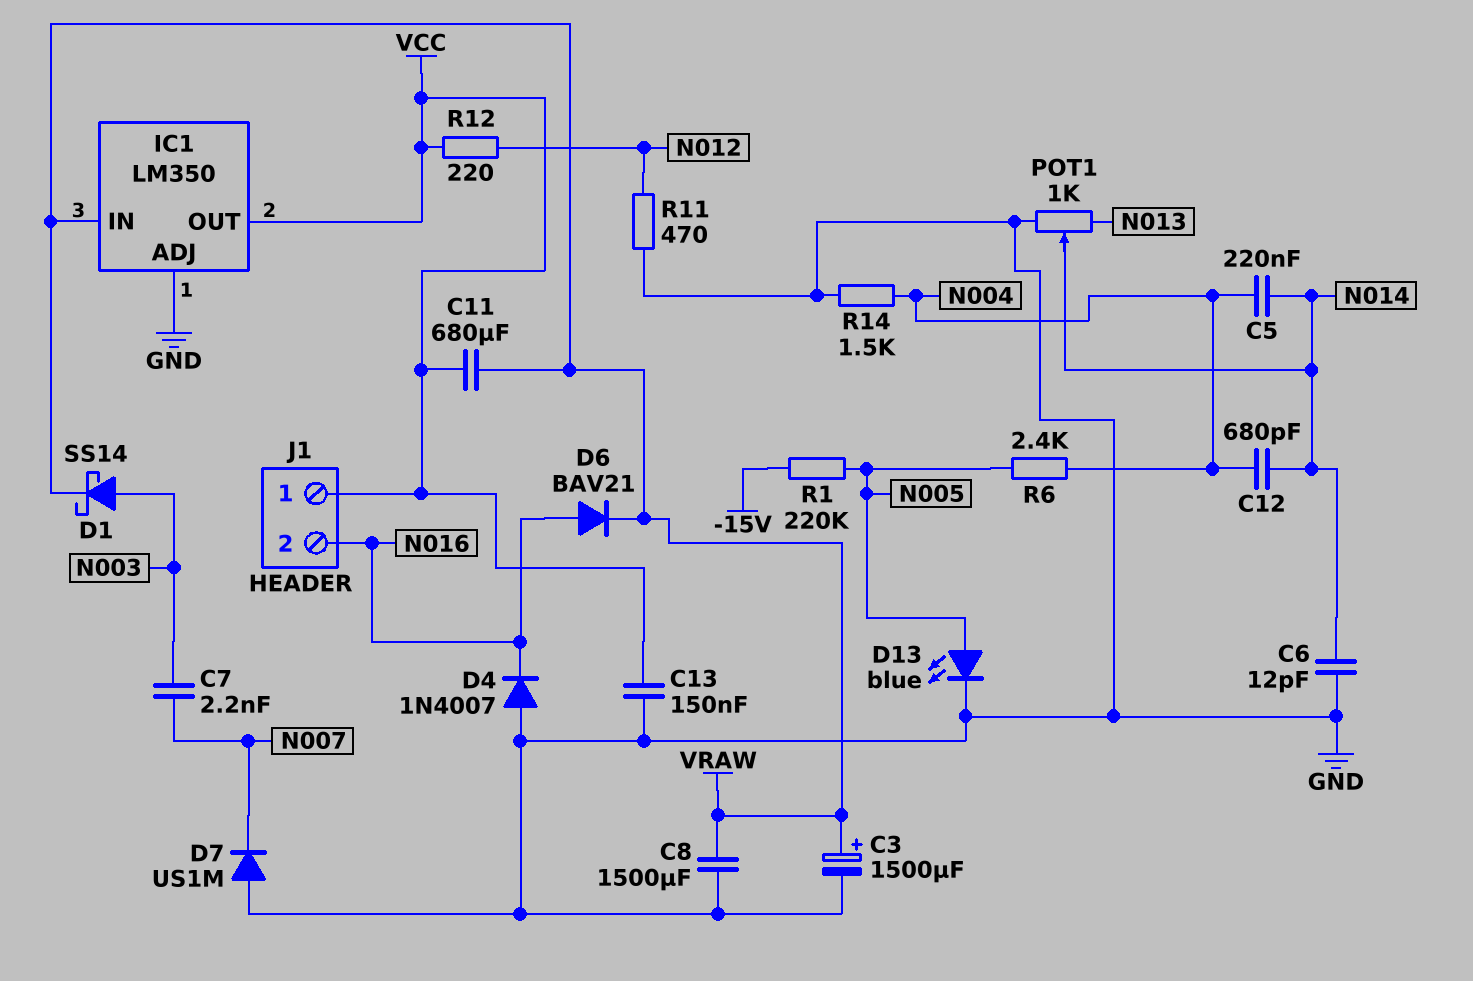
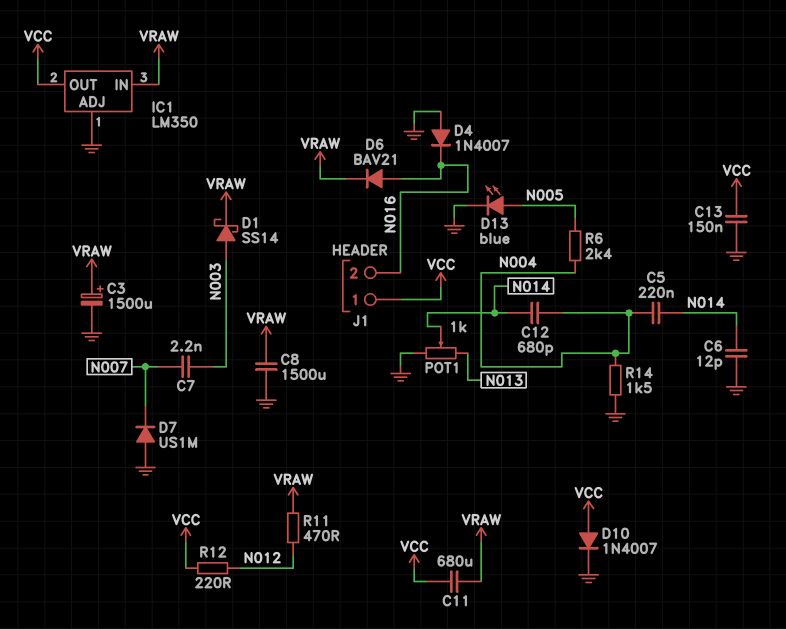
D10: none -> diode 1N4007 (A VCC, K GND)
R1: 220k (-15V, N005) -> none
R11: 470 (GND, N012) -> 470 (N012, VRAW)

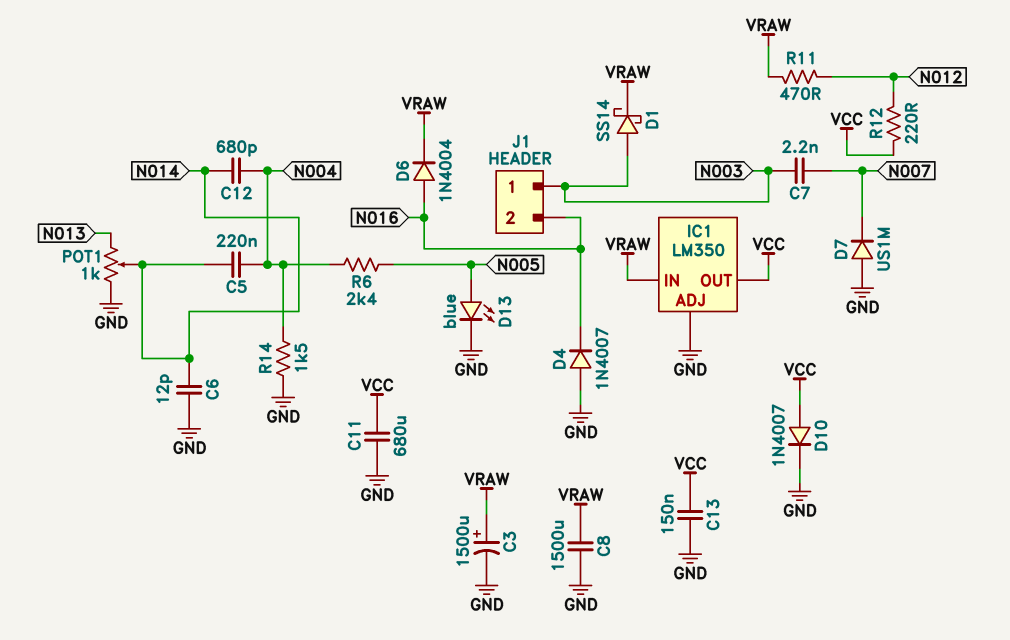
C11: 680uF (VCC, VRAW) -> 680uF (GND, VCC)
D6: diode BAV21 (A N016, K VRAW) -> diode 1N4004 (A N016, K VRAW)
J1 pin 1: VCC -> N003

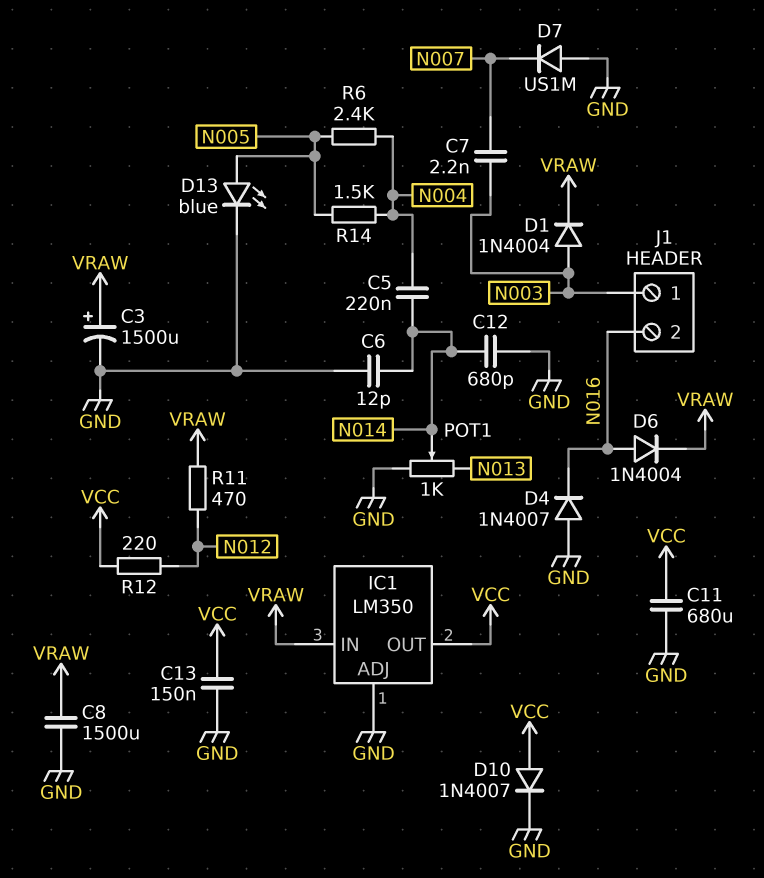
C12: 680pF (N004, N014) -> 680pF (GND, N014)
D1: schottky SS14 (A N003, K VRAW) -> diode 1N4004 (A N003, K VRAW)
R14: 1.5k (GND, N004) -> 1.5k (N004, N005)

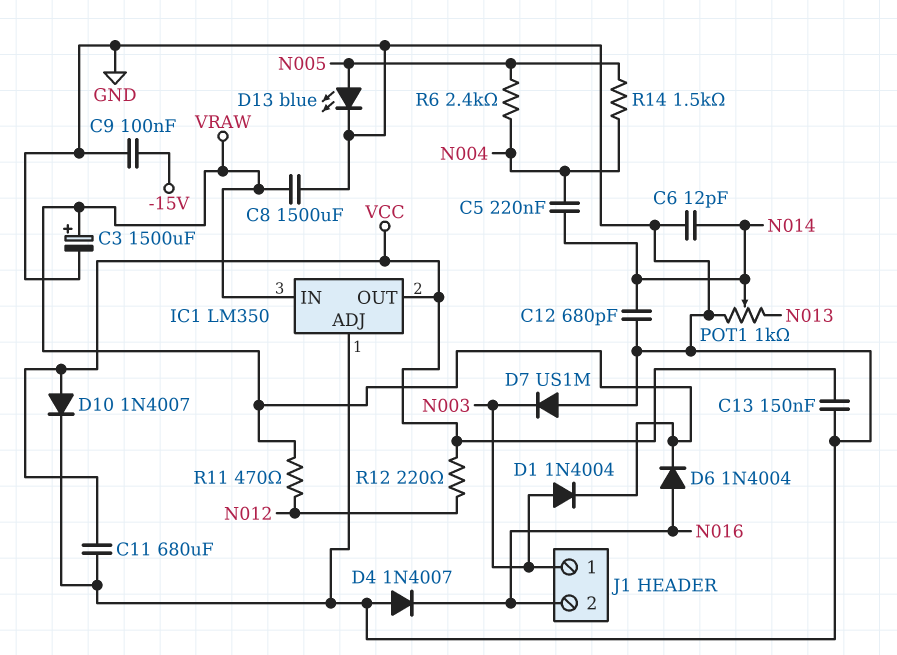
C7: 2.2nF (N003, N007) -> none
C9: none -> 100nF (-15V, GND)
D7: diode US1M (A GND, K N007) -> diode US1M (A GND, K N003)

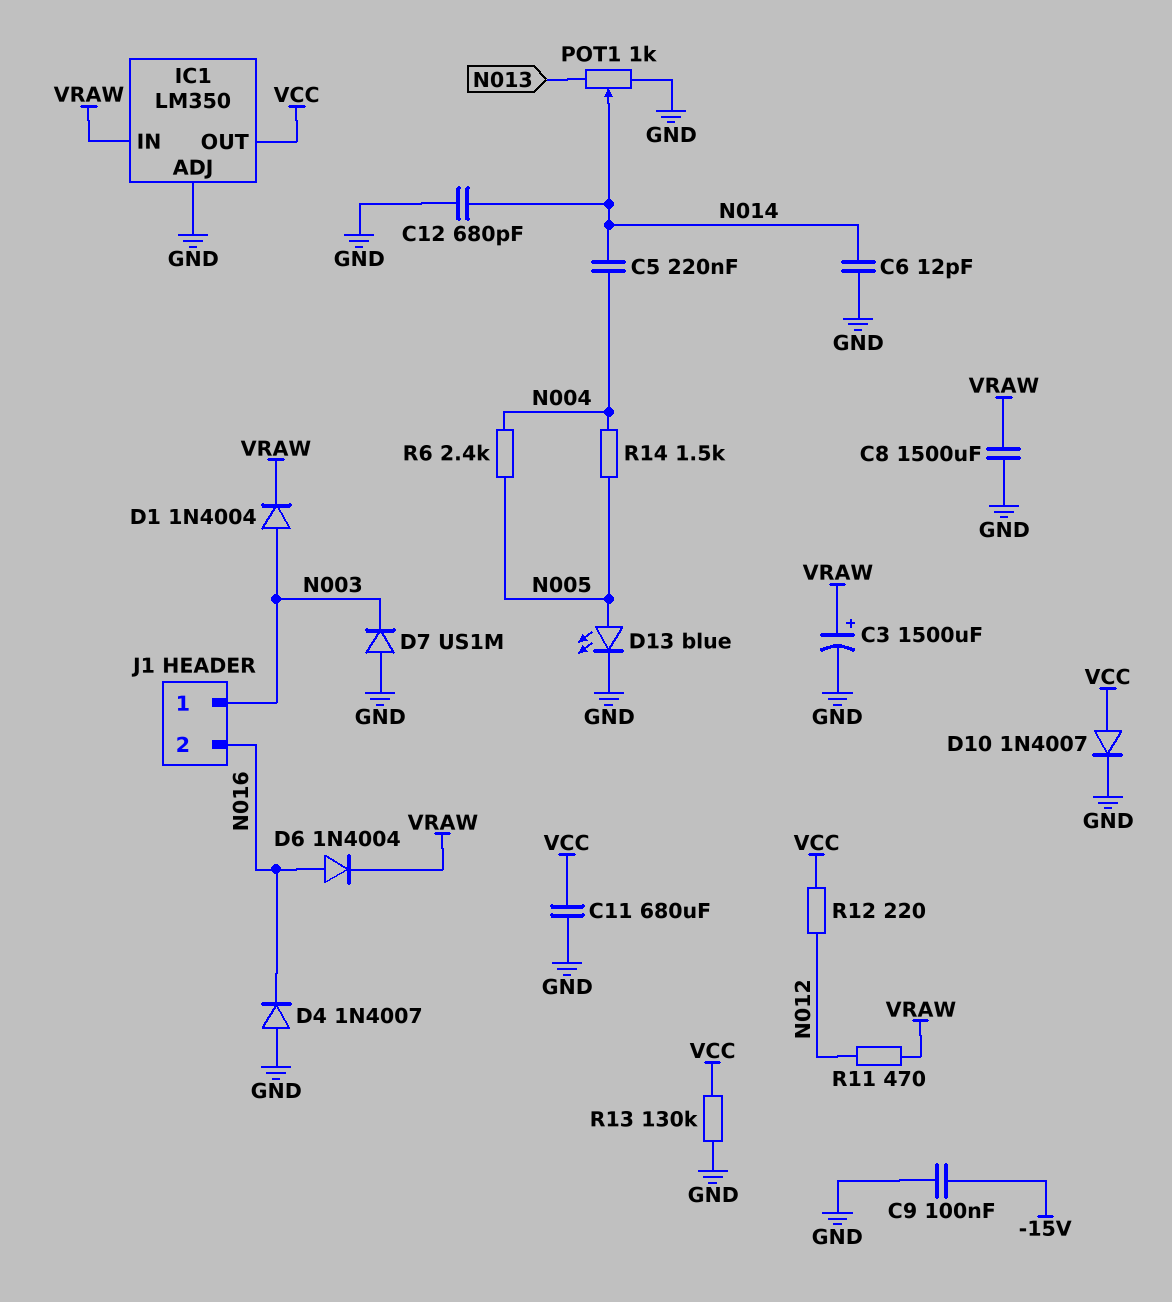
C13: 150nF (GND, VCC) -> none
R13: none -> 130k (GND, VCC)

